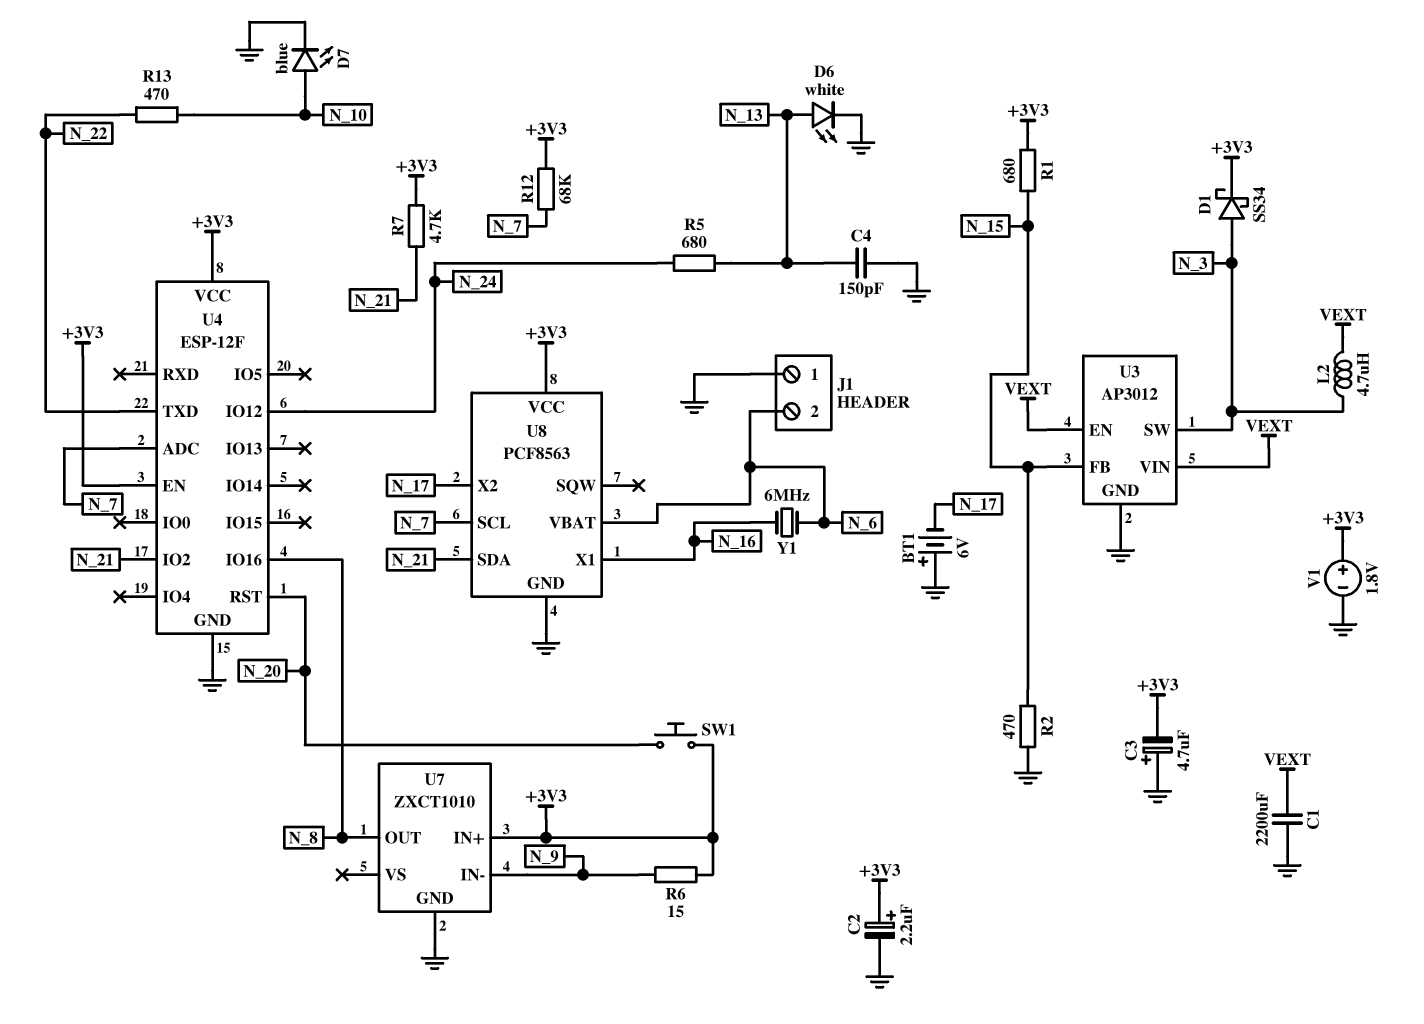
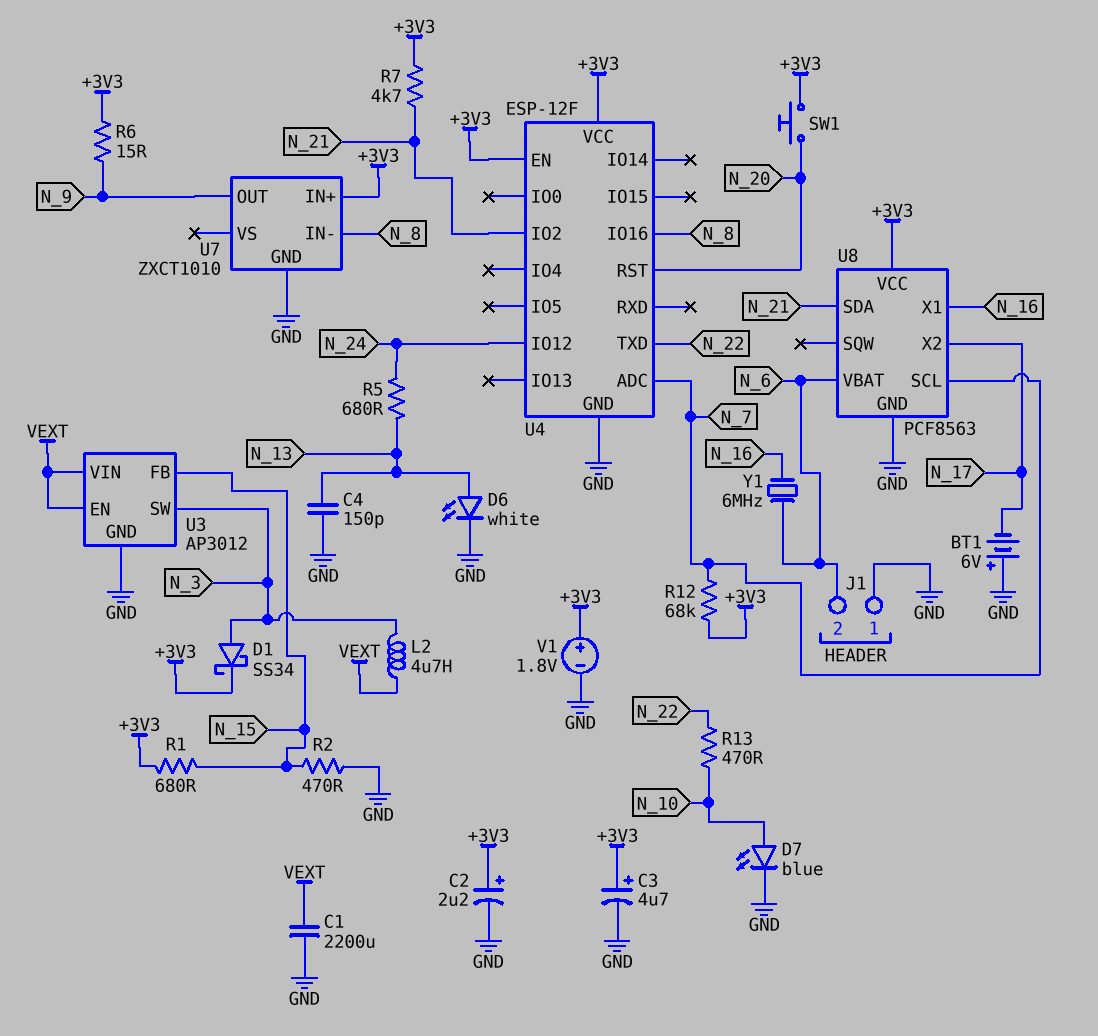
C3: 4.7uF (plus GND, minus +3V3) -> 4.7uF (plus +3V3, minus GND)
U7 pin IN-: N_9 -> N_8
U7 pin OUT: N_8 -> N_9

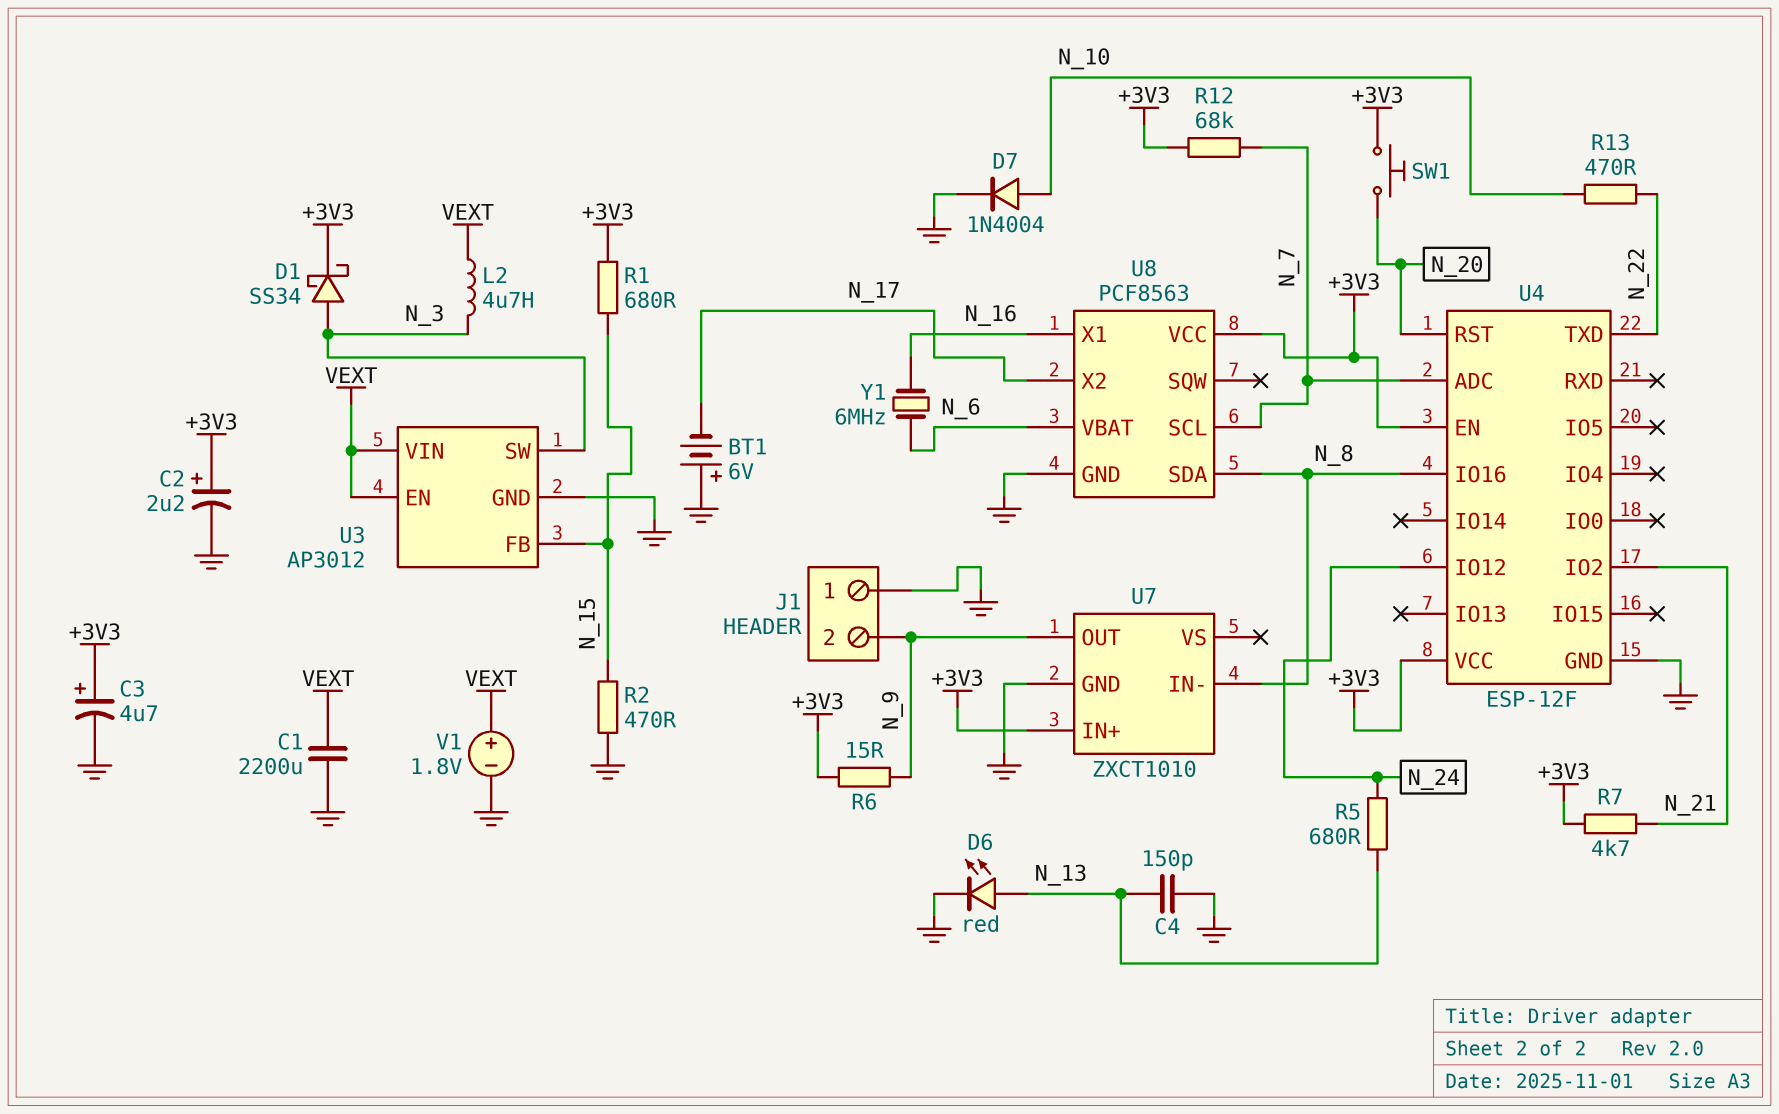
D6: LED white (A N_13, K GND) -> LED red (A N_13, K GND)
D7: LED blue (A N_10, K GND) -> diode 1N4004 (A N_10, K GND)
J1 pin 2: N_6 -> N_9
U8 pin SDA: N_21 -> N_8
V1: 1.8V (plus +3V3, minus GND) -> 1.8V (plus VEXT, minus GND)

